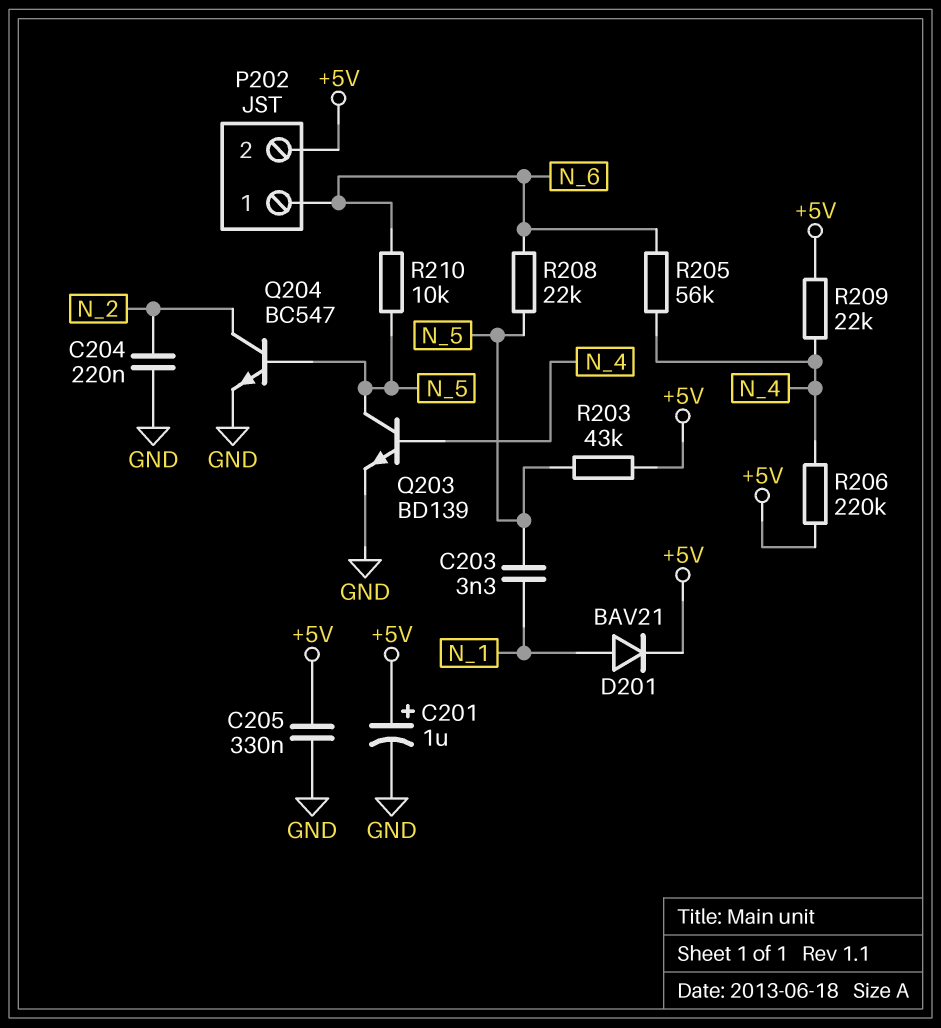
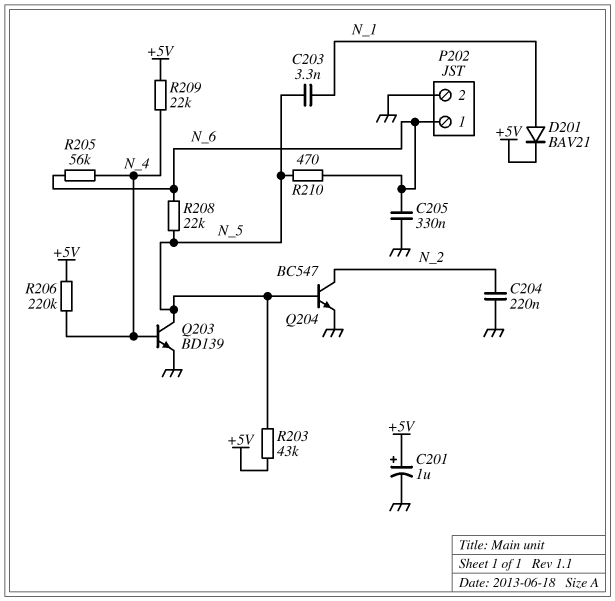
C205: 330nF (+5V, GND) -> 330nF (GND, N_6)
P202 pin 2: +5V -> GND
R210: 10k (N_5, N_6) -> 470 (N_5, N_6)

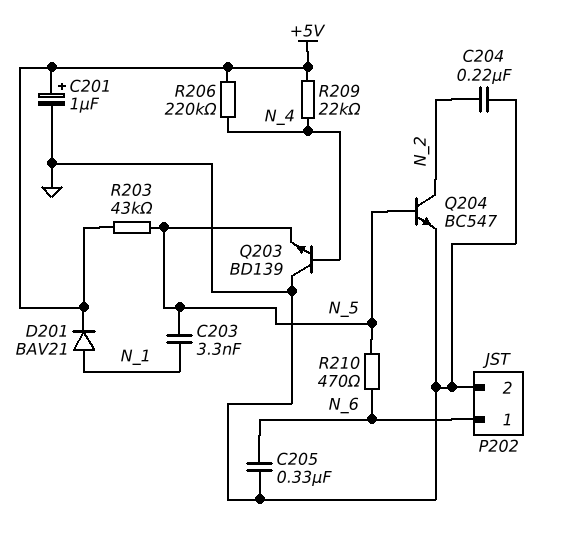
Q203: NPN BD139 (B N_4, C N_5, E GND) -> NPN BD139 (B N_4, C GND, E N_5)
R205: 56k (N_4, N_6) -> none
R208: 22k (N_5, N_6) -> none

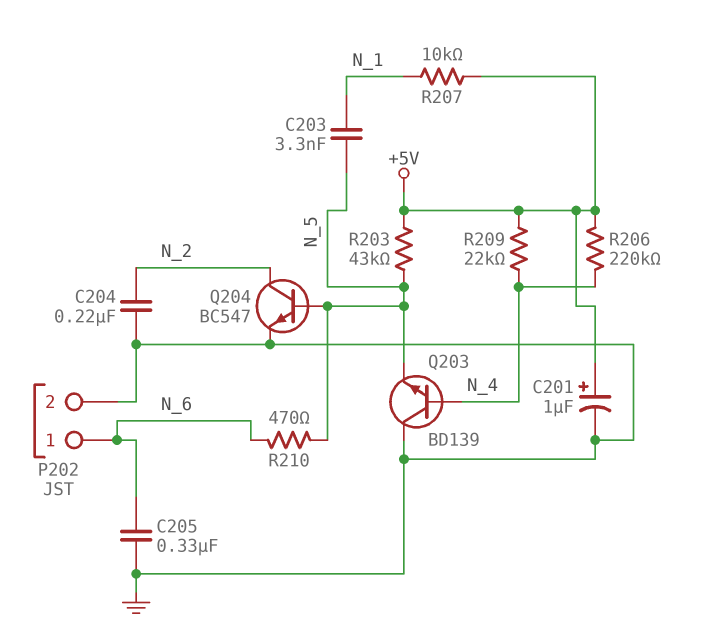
D201: diode BAV21 (A N_1, K +5V) -> none
R207: none -> 10k (+5V, N_1)

